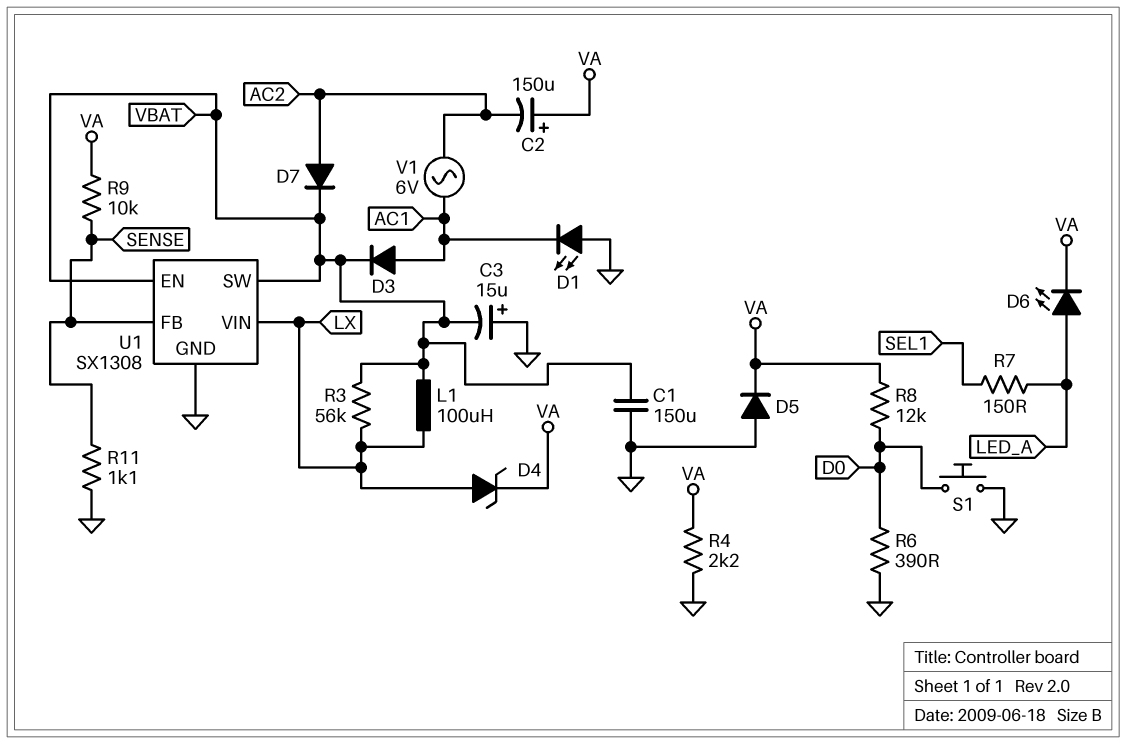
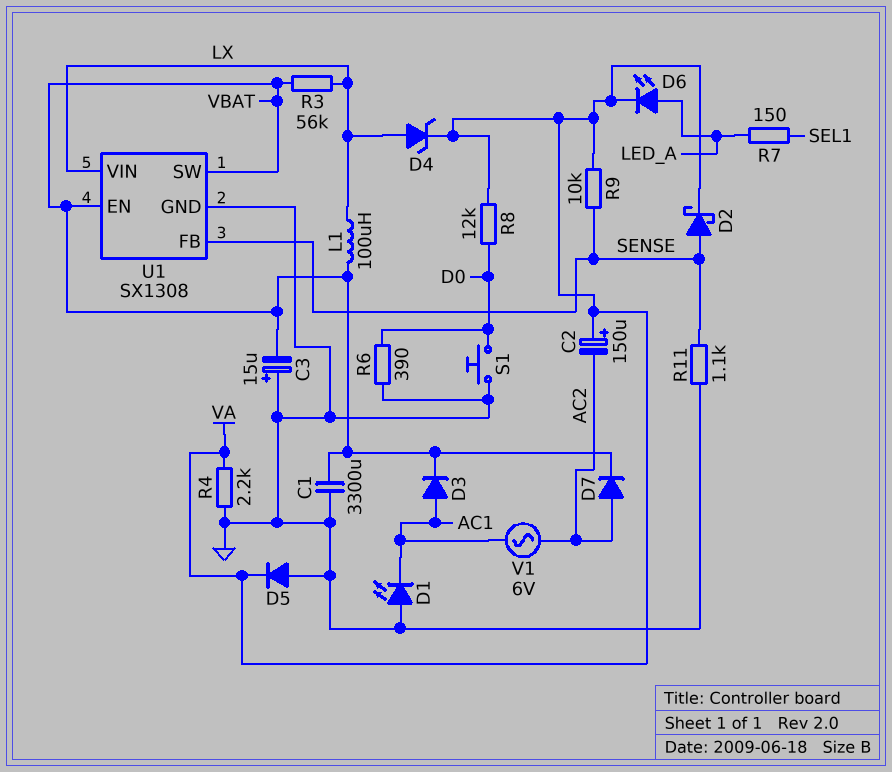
C1: 150uF (GND, VBAT) -> 3300uF (GND, VBAT)
D2: none -> schottky (A SENSE, K VA)

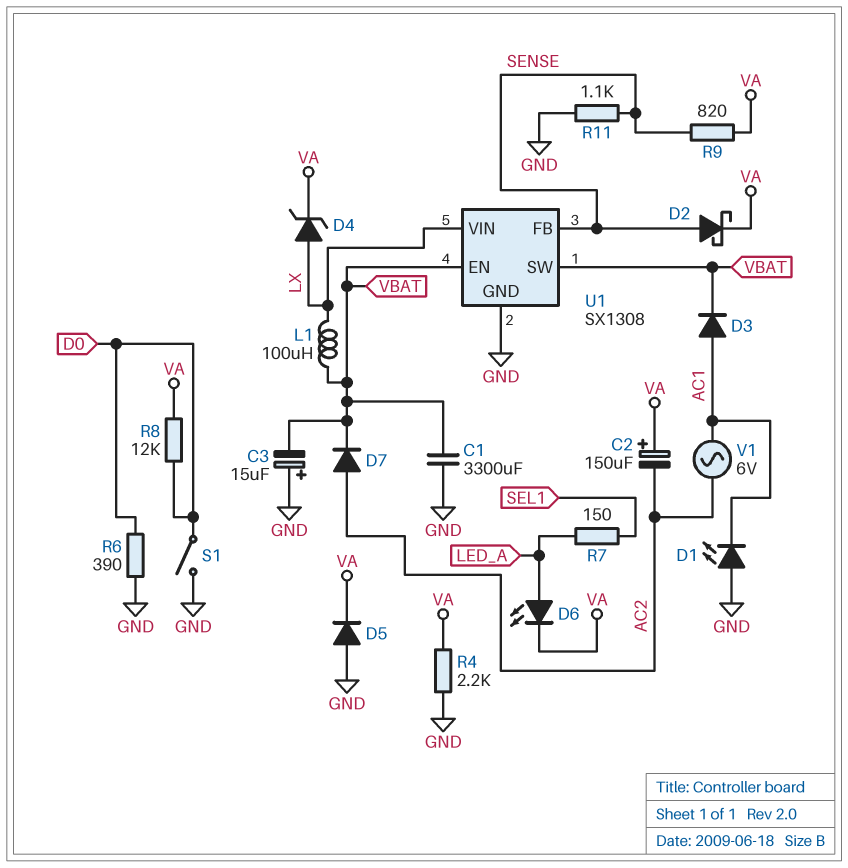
R3: 56k (LX, VBAT) -> none
R9: 10k (SENSE, VA) -> 820 (SENSE, VA)
S1: button (D0, GND) -> switch (D0, GND)

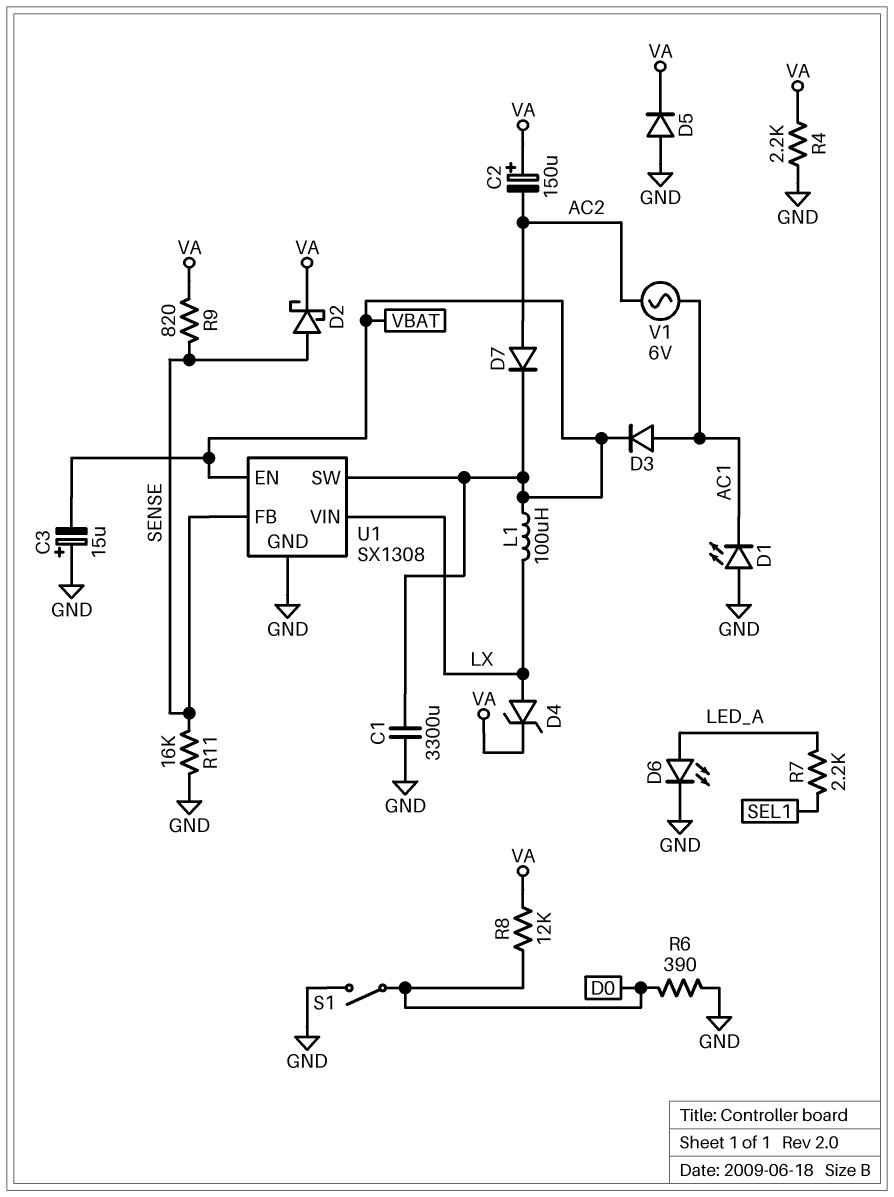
D6: LED (A LED_A, K VA) -> LED (A LED_A, K GND)
R7: 150 (LED_A, SEL1) -> 2.2k (LED_A, SEL1)
R11: 1.1k (GND, SENSE) -> 16k (GND, SENSE)

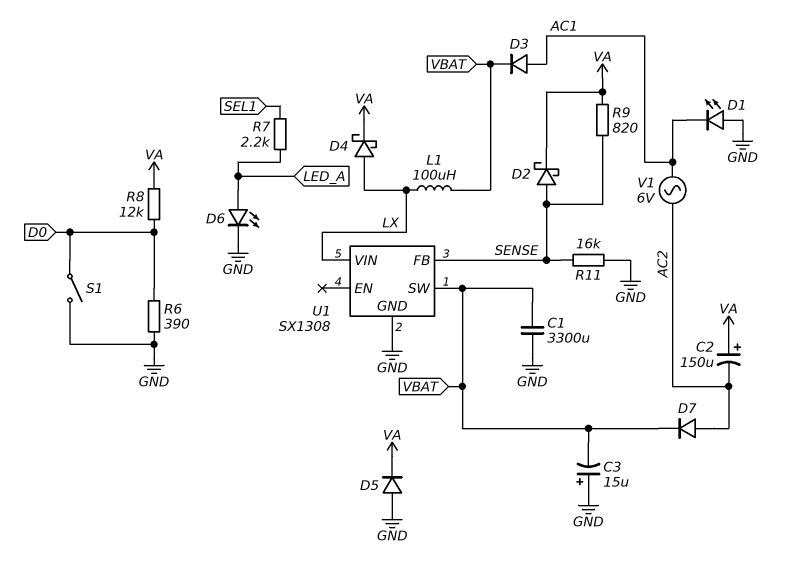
D4: zener (A LX, K VA) -> schottky (A LX, K VA)
R4: 2.2k (GND, VA) -> none
U1 pin EN: VBAT -> none

